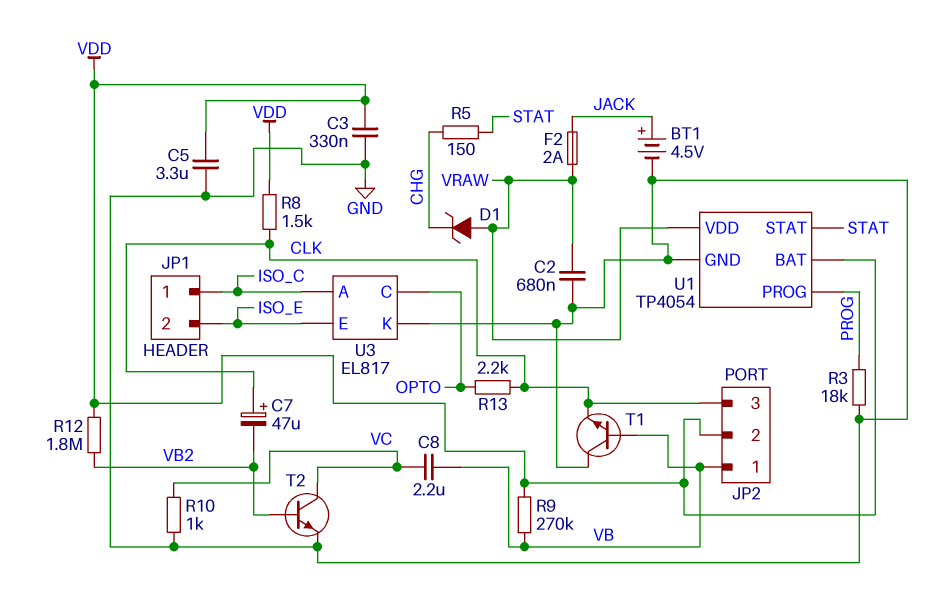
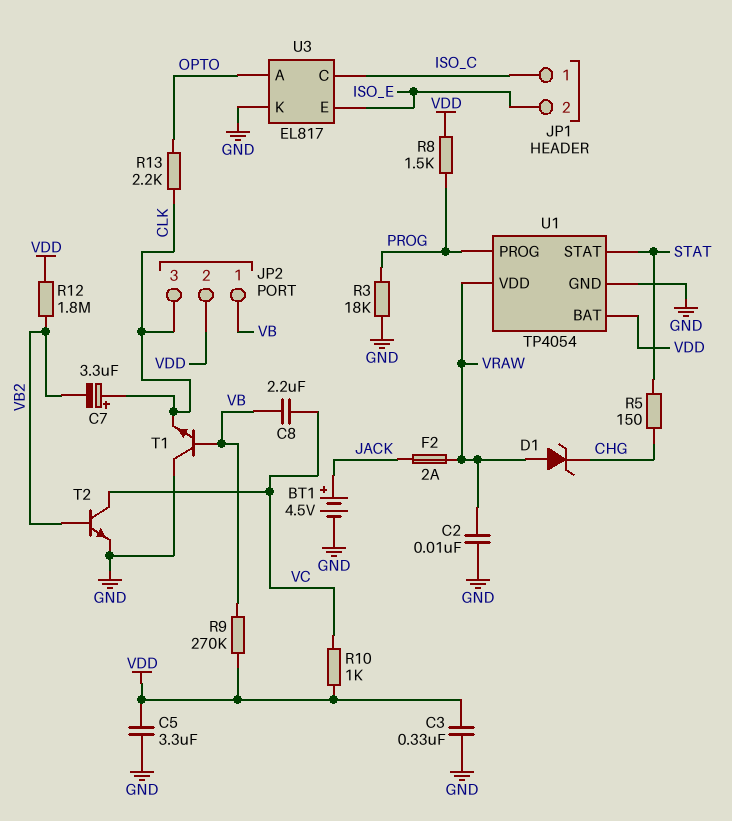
C2: 680nF (GND, VRAW) -> 10nF (GND, VRAW)
C7: 47uF (plus CLK, minus VB2) -> 3.3uF (plus CLK, minus VB2)
R8: 1.5k (CLK, VDD) -> 1.5k (PROG, VDD)
R10: 1k (GND, VC) -> 1k (VC, VDD)
U3 pin A: ISO_C -> OPTO
U3 pin C: OPTO -> ISO_C

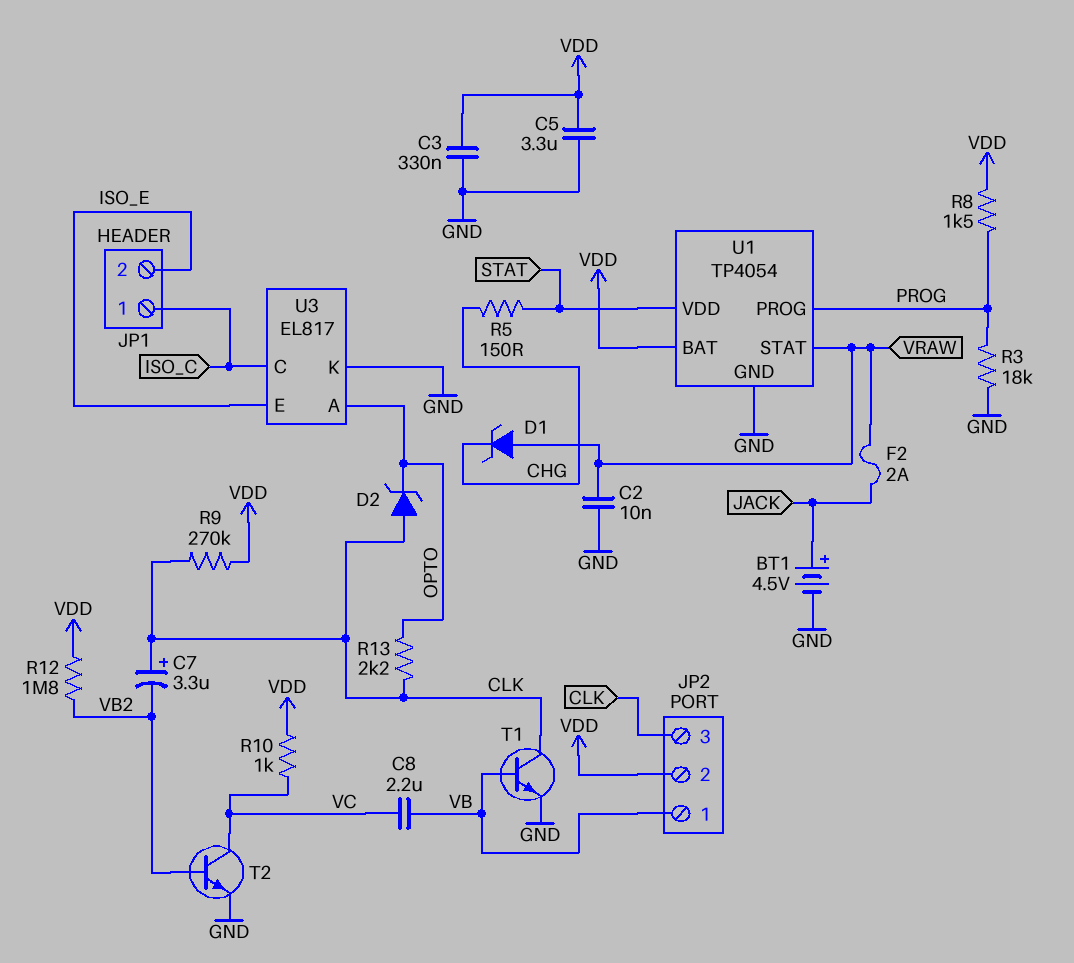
D2: none -> zener (A CLK, K OPTO)
R9: 270k (VB, VDD) -> 270k (CLK, VDD)
T1: NPN (B VB, C GND, E CLK) -> NPN (B VB, C CLK, E GND)
U1 pin STAT: STAT -> VRAW
U1 pin VDD: VRAW -> STAT

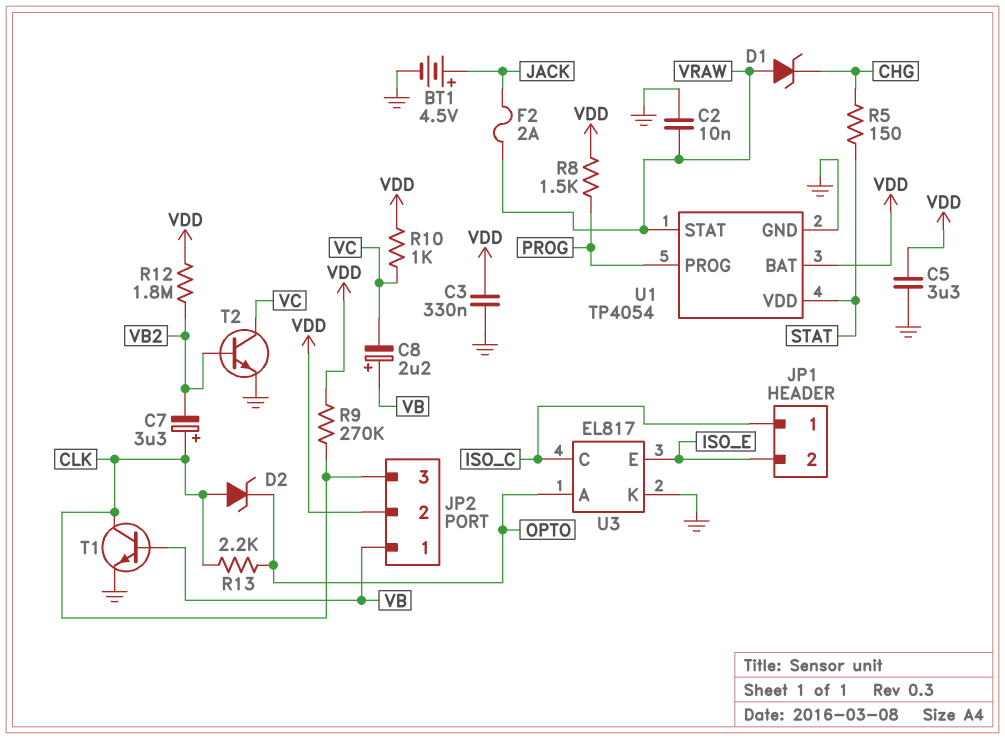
C8: 2.2uF (VB, VC) -> 2.2uF (plus VB, minus VC)
R3: 18k (GND, PROG) -> none

